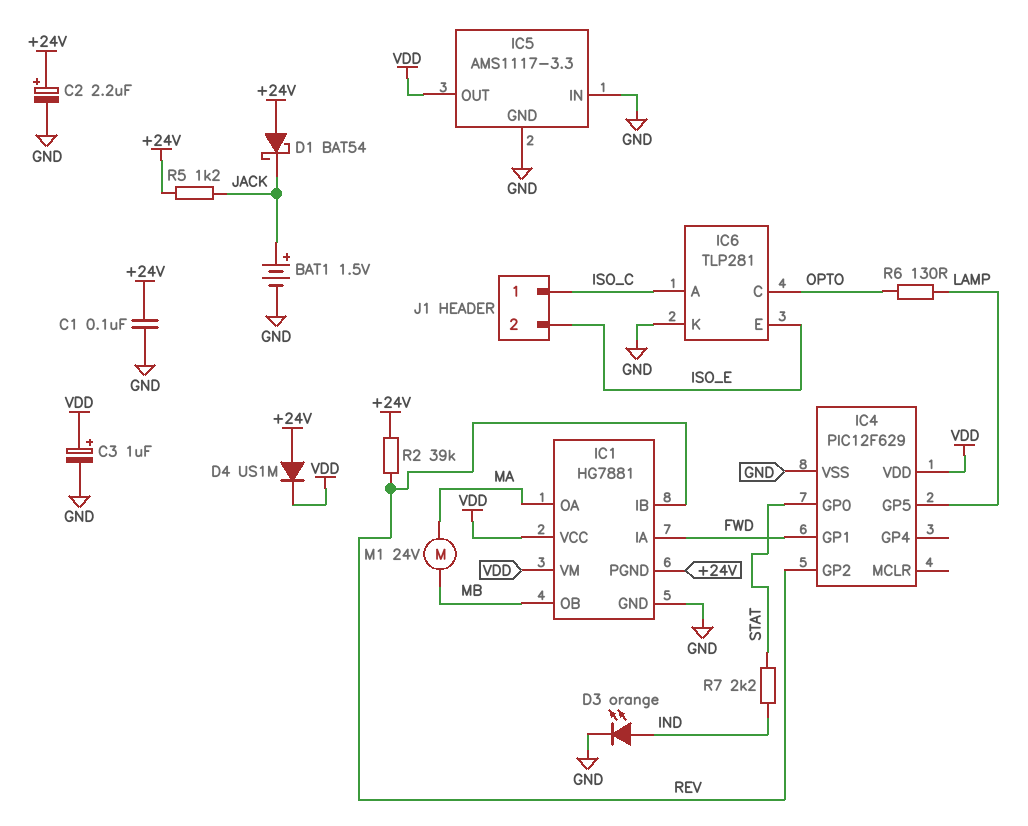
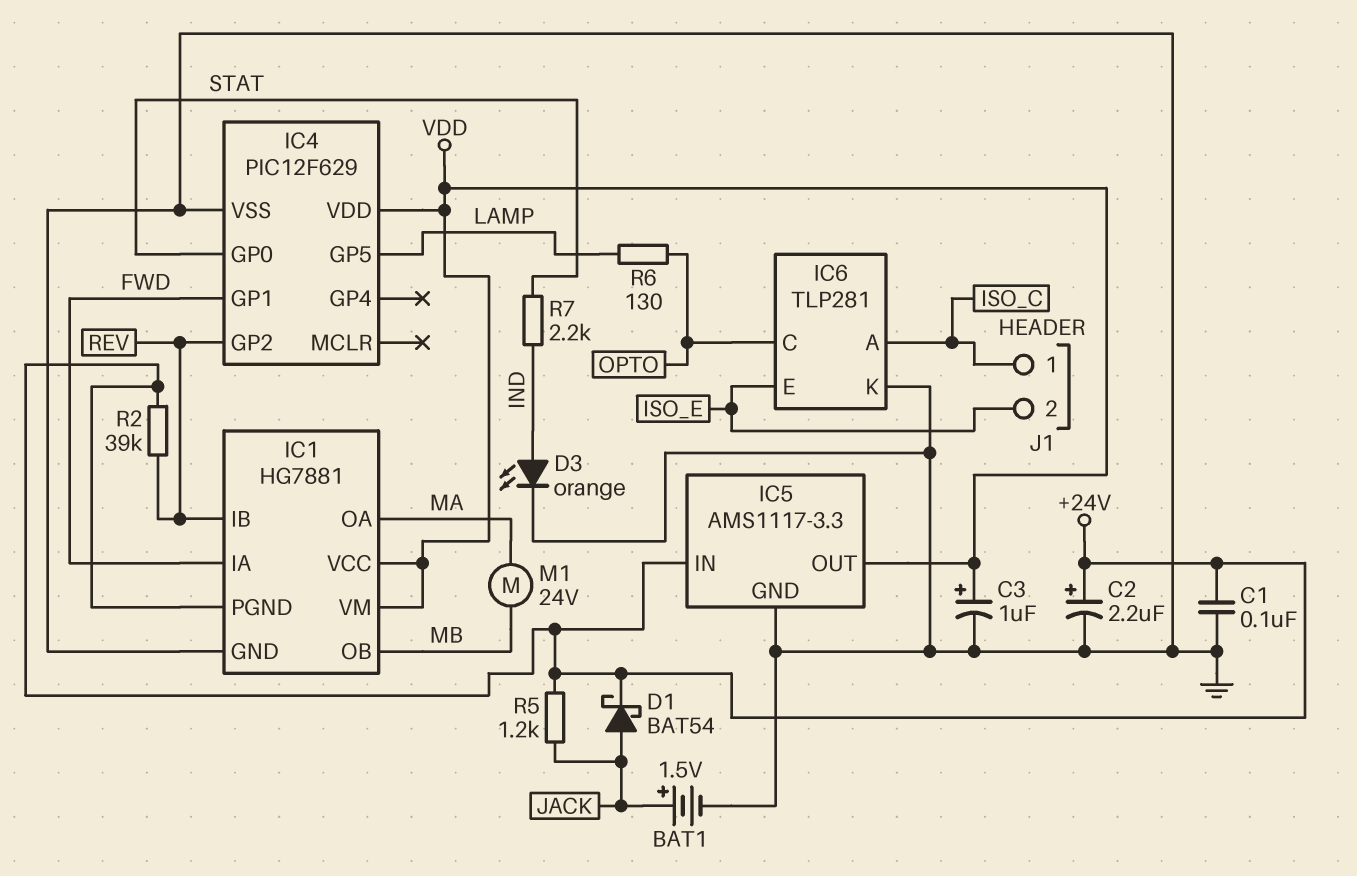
D1: schottky BAT54 (A +24V, K JACK) -> schottky BAT54 (A JACK, K +24V)
D4: diode US1M (A +24V, K VDD) -> none
IC5 pin IN: GND -> +24V

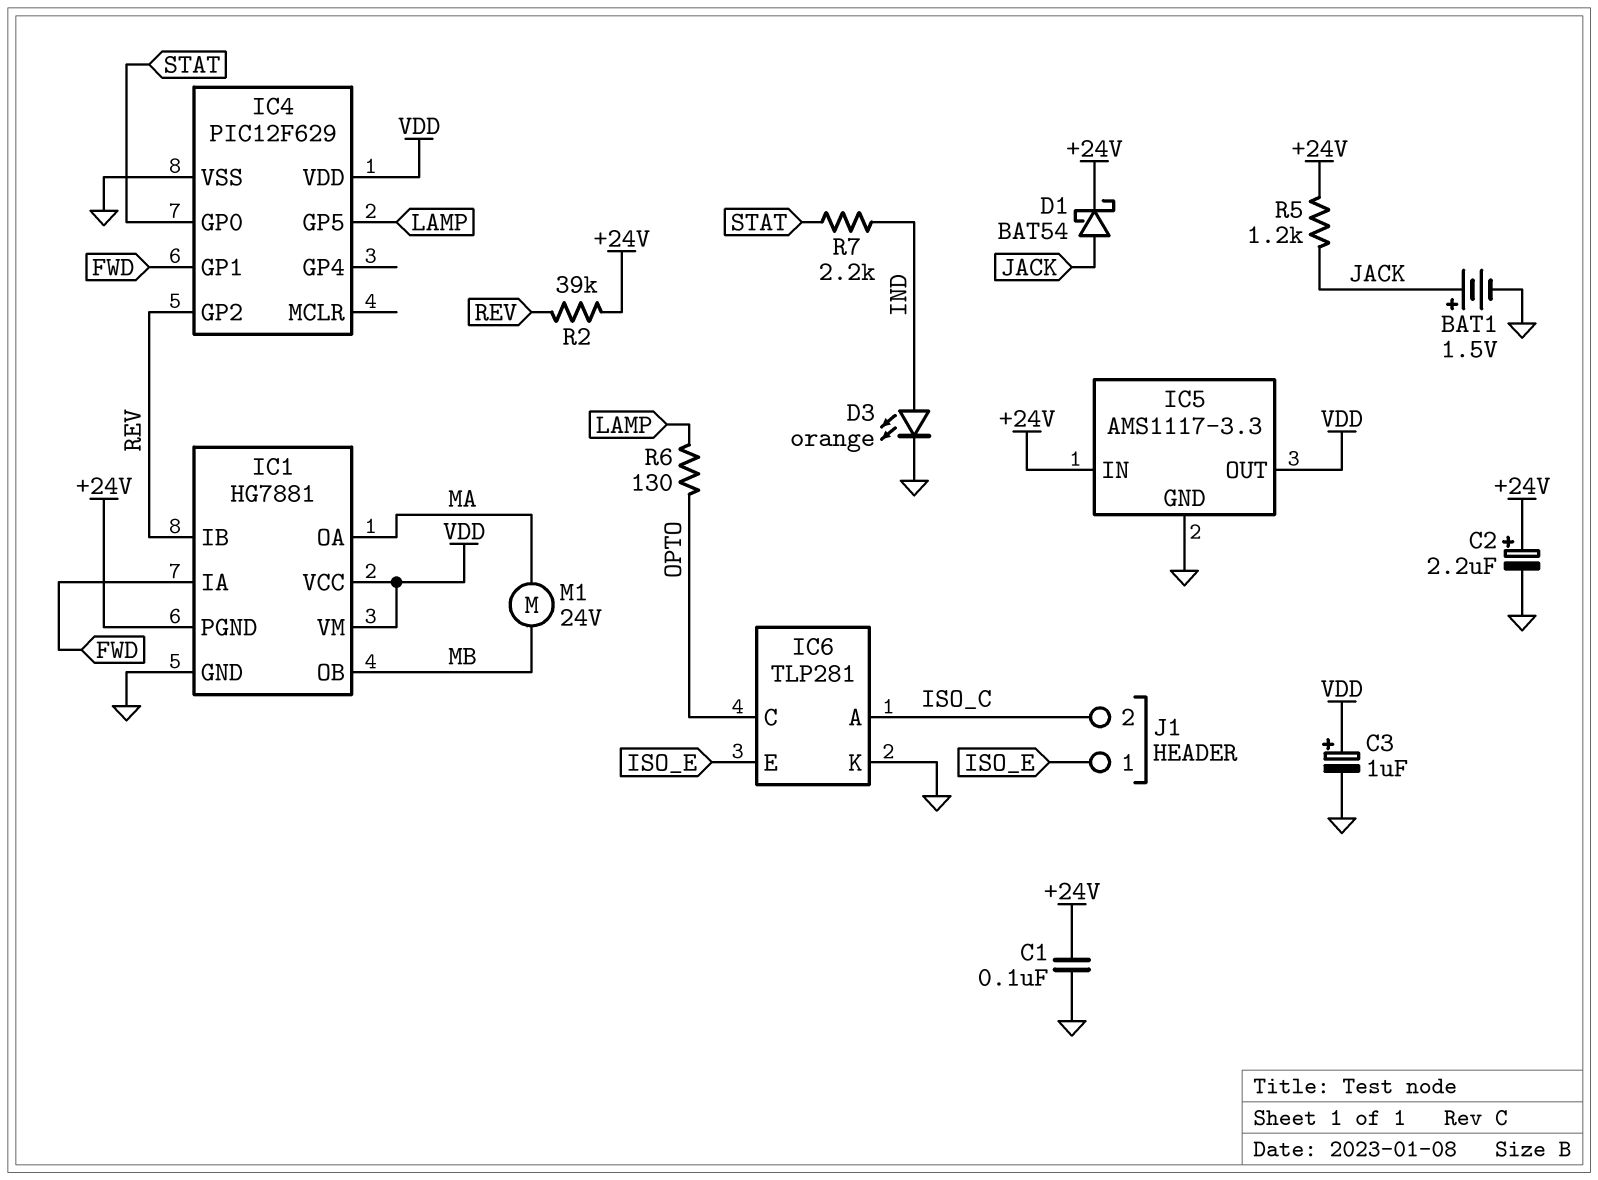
J1 pin 1: ISO_C -> ISO_E
J1 pin 2: ISO_E -> ISO_C

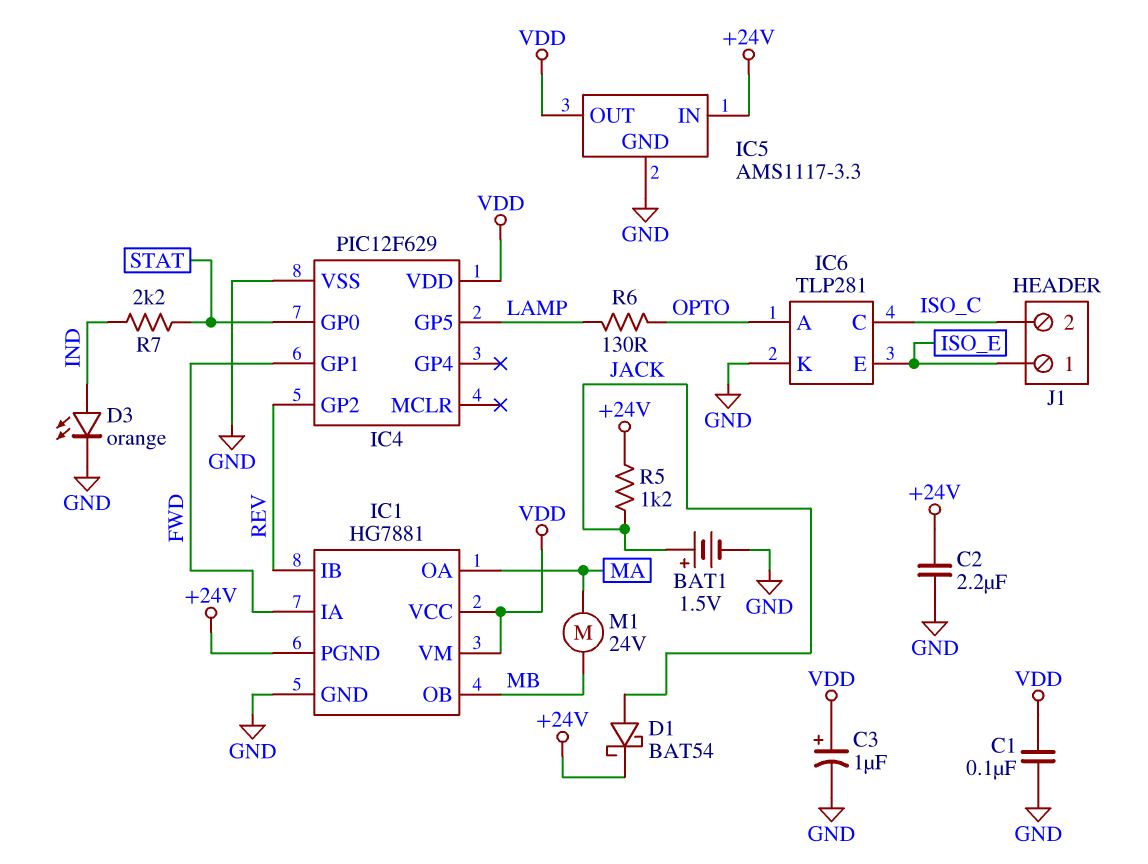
C1: 100nF (+24V, GND) -> 100nF (GND, VDD)
C2: 2.2uF (plus +24V, minus GND) -> 2.2uF (+24V, GND)
IC6 pin A: ISO_C -> OPTO
IC6 pin C: OPTO -> ISO_C
R2: 39k (+24V, REV) -> none

